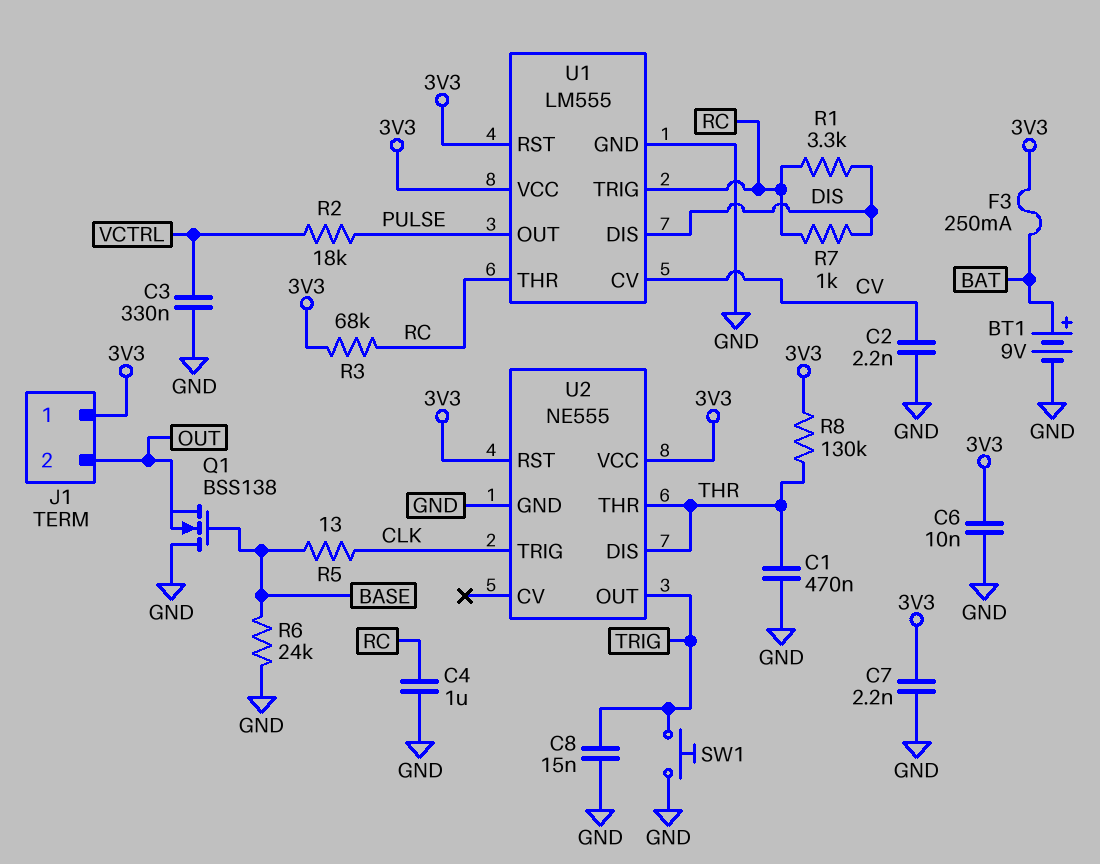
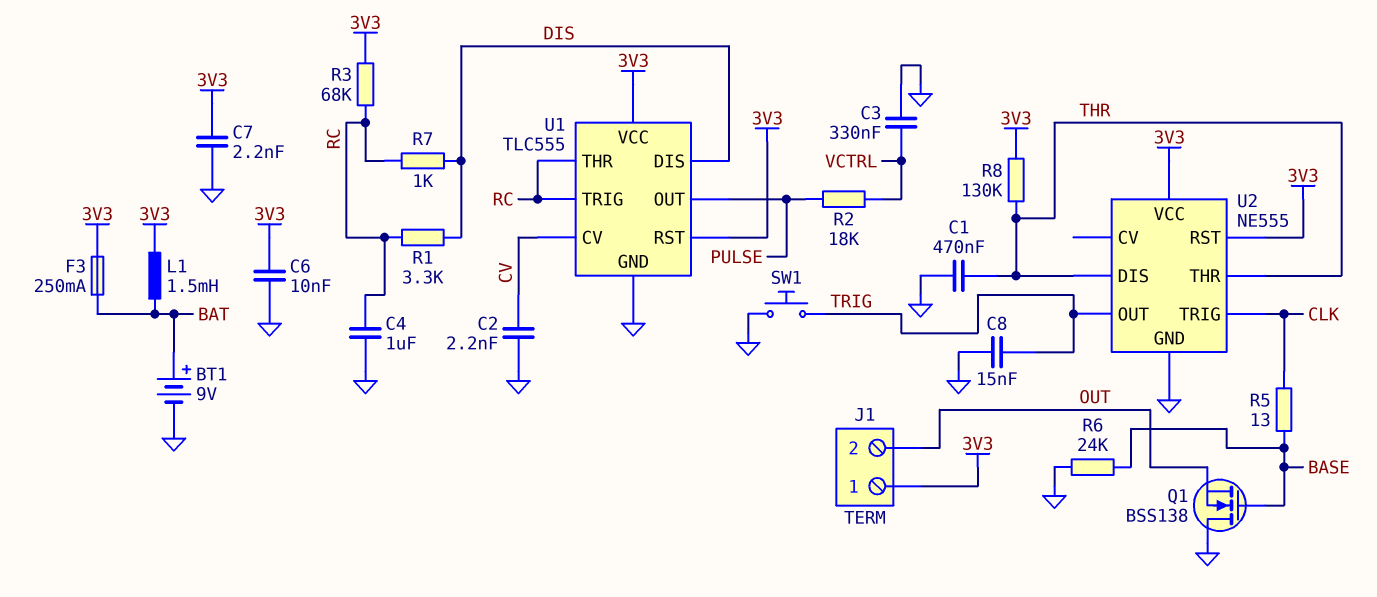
L1: none -> 1.5mH (3V3, BAT)
U1: LM555 -> TLC555

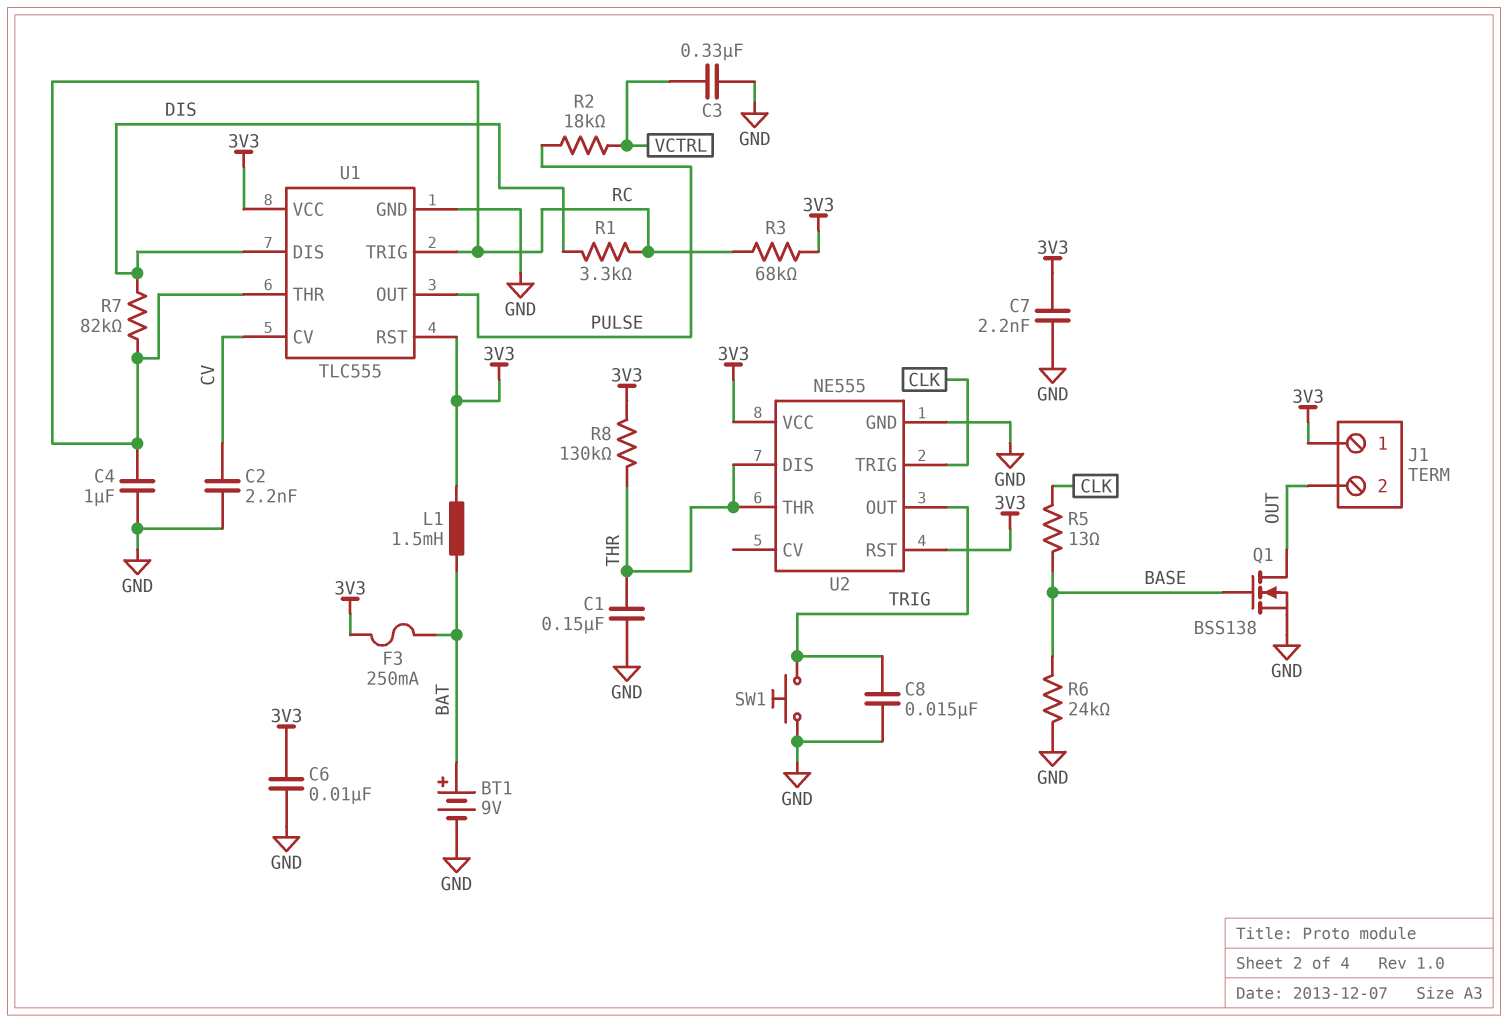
C1: 470nF (GND, THR) -> 150nF (GND, THR)
Q1: NMOS BSS138 (G BASE, D GND, S OUT) -> NMOS BSS138 (G BASE, D OUT, S GND)
R7: 1k (DIS, RC) -> 82k (DIS, RC)

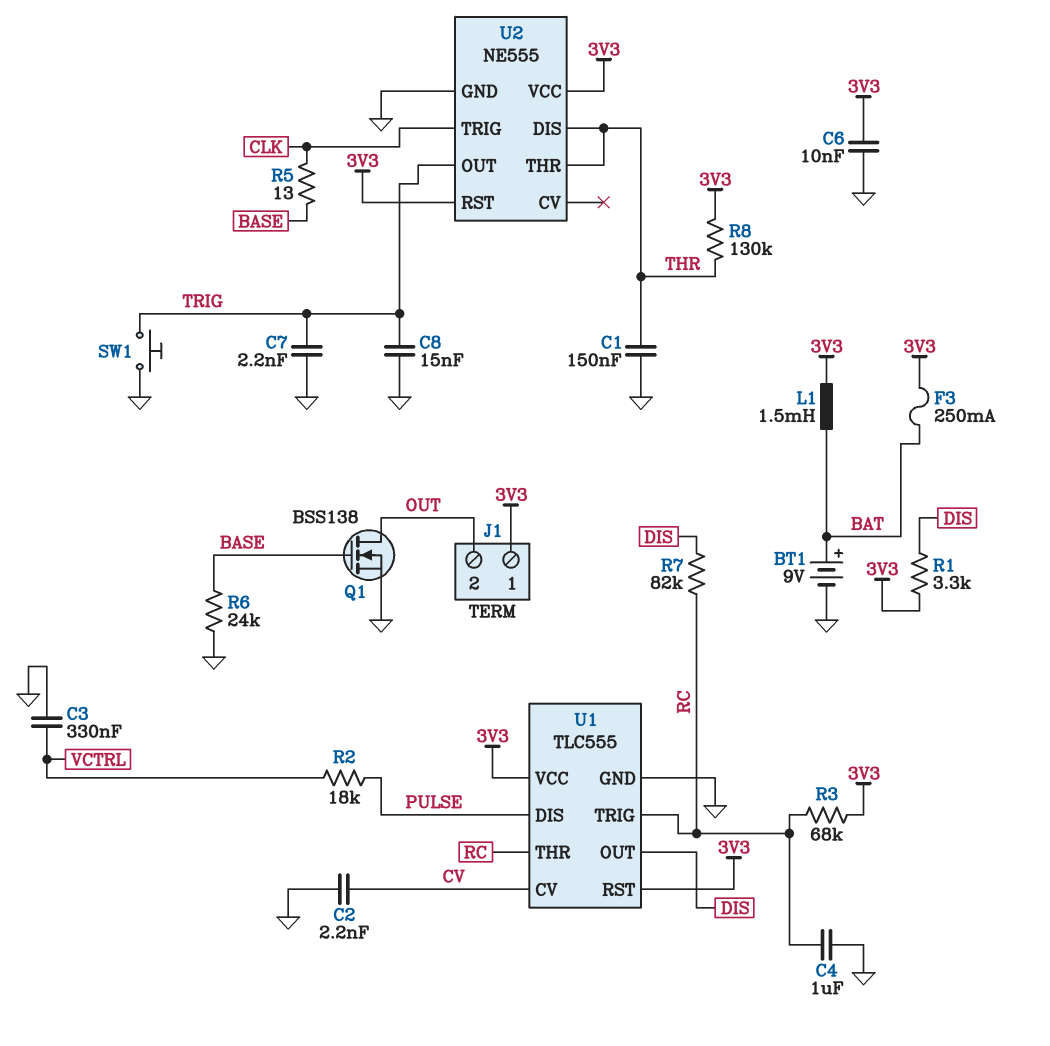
C7: 2.2nF (3V3, GND) -> 2.2nF (GND, TRIG)
R1: 3.3k (DIS, RC) -> 3.3k (3V3, DIS)
U1 pin DIS: DIS -> PULSE
U1 pin OUT: PULSE -> DIS

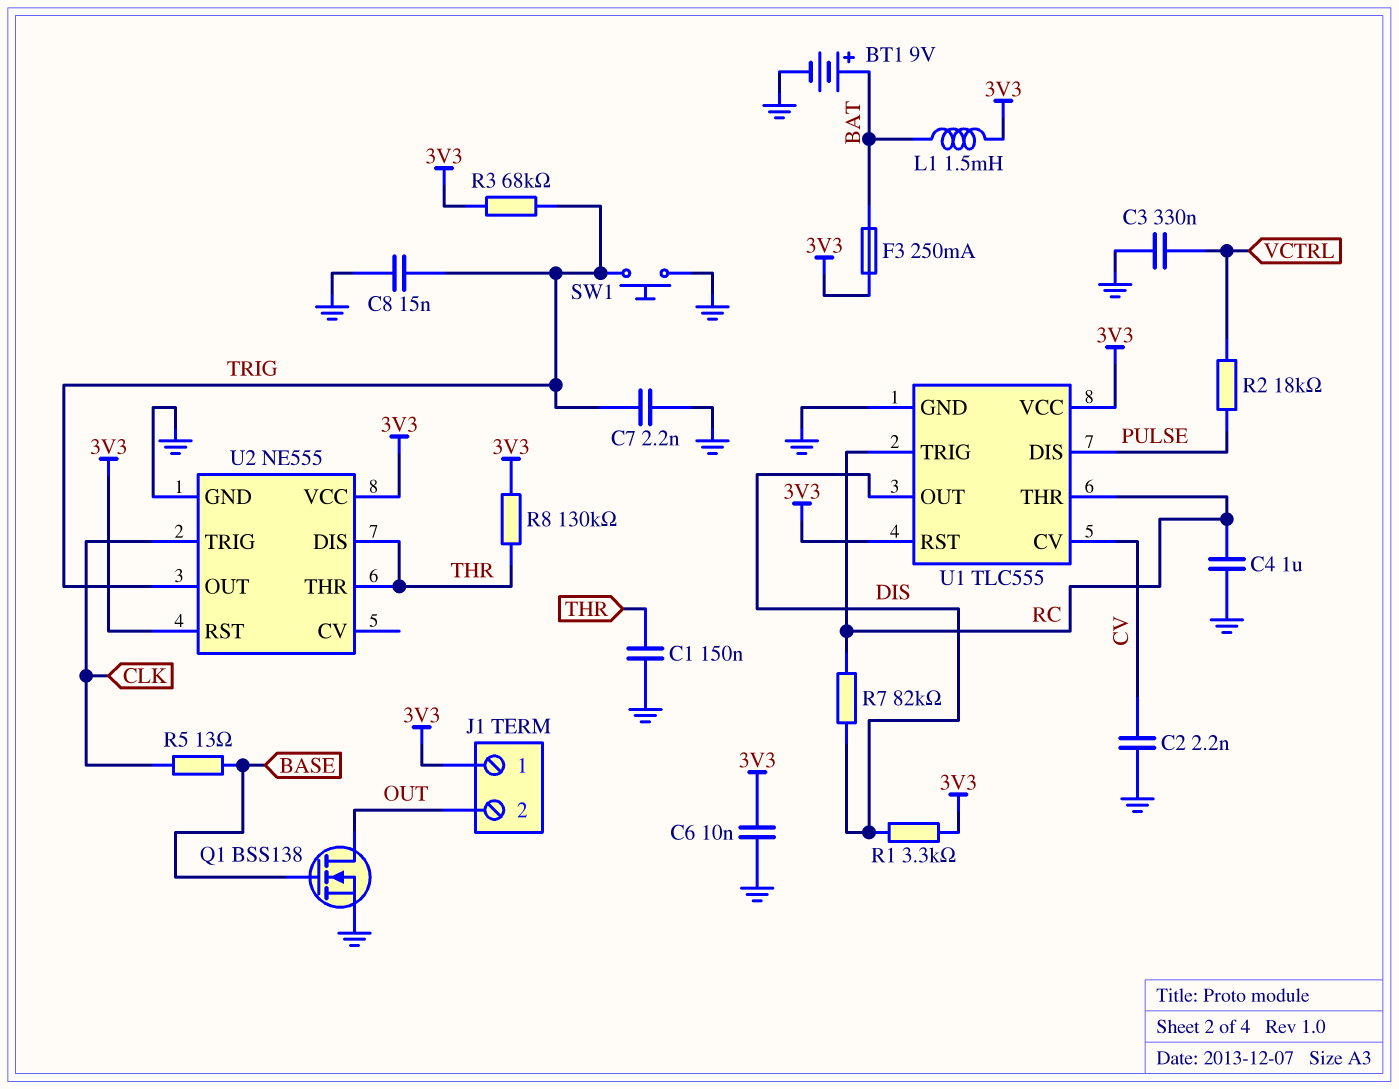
R3: 68k (3V3, RC) -> 68k (3V3, TRIG)
R6: 24k (BASE, GND) -> none

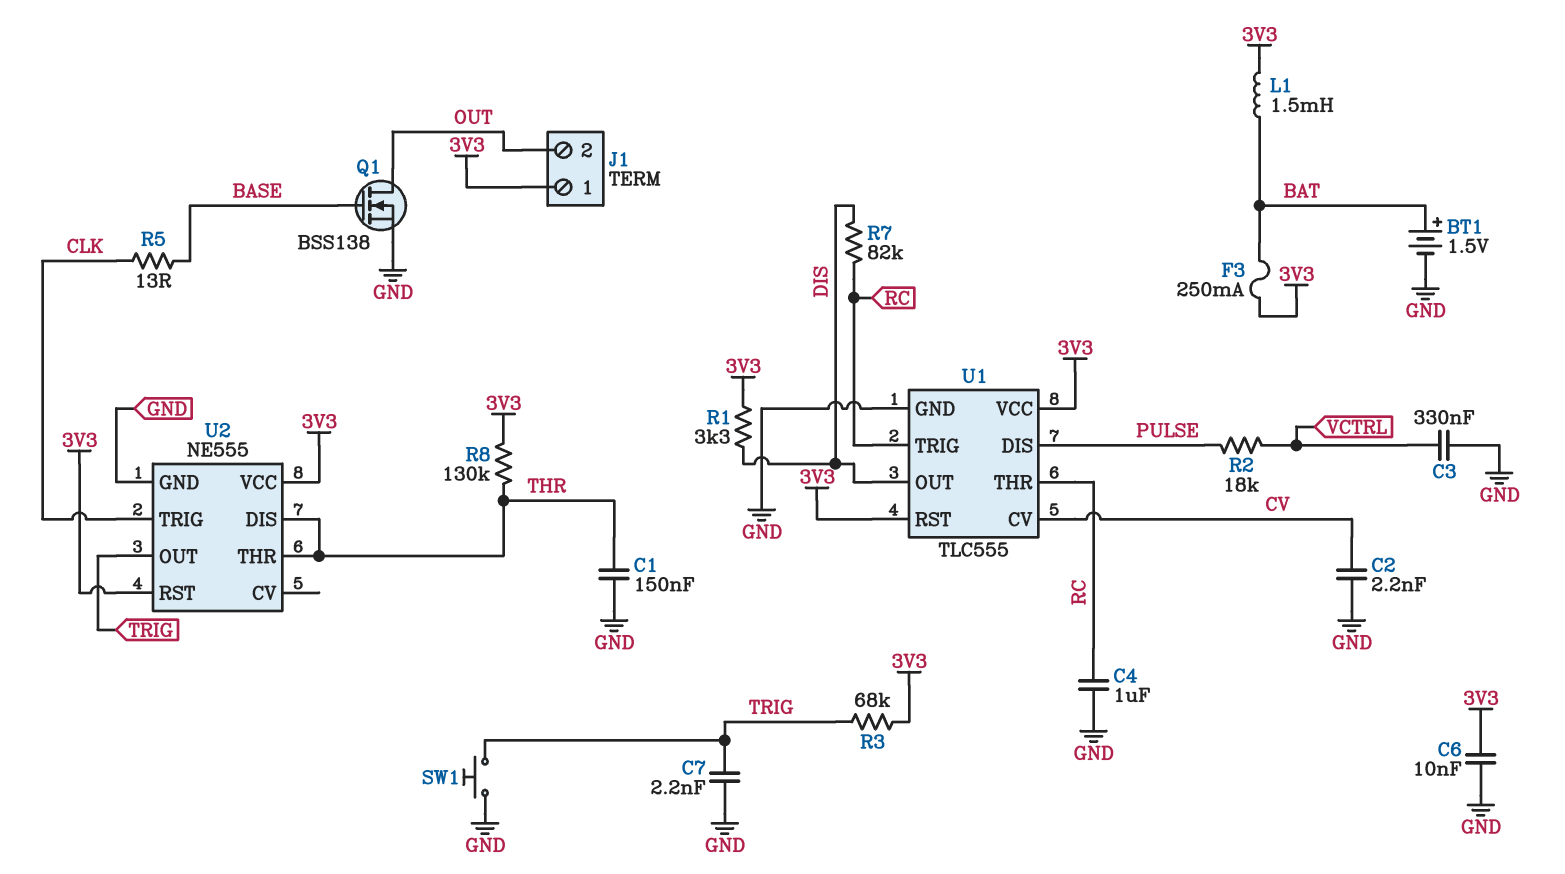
BT1: 9V (plus BAT, minus GND) -> 1.5V (plus BAT, minus GND)
C8: 15nF (GND, TRIG) -> none

